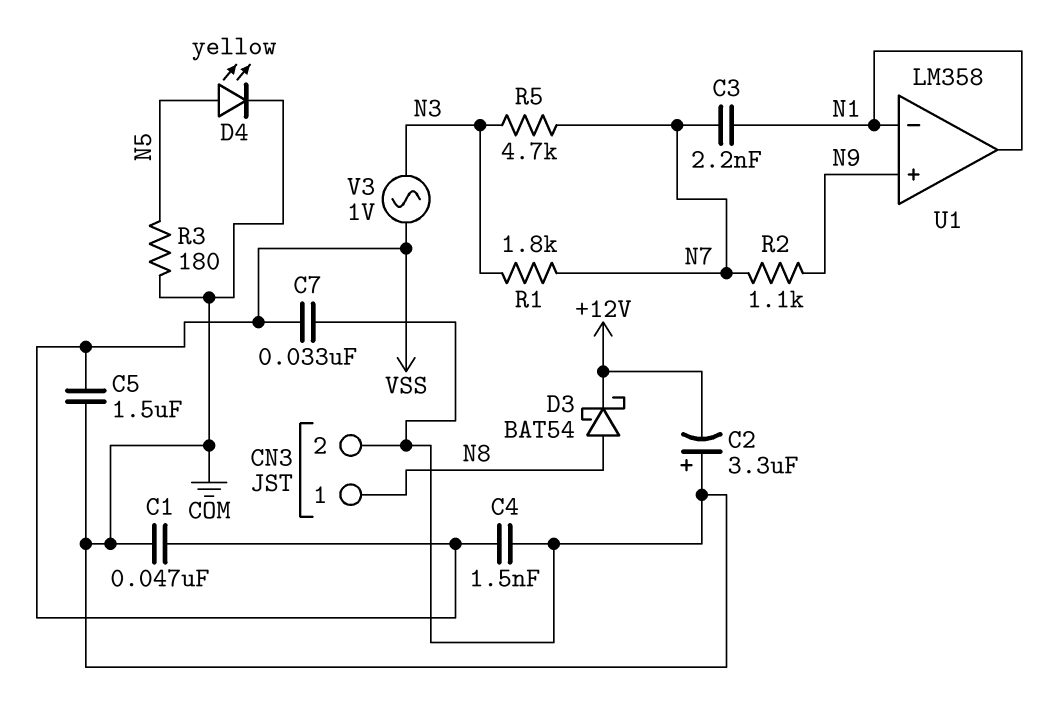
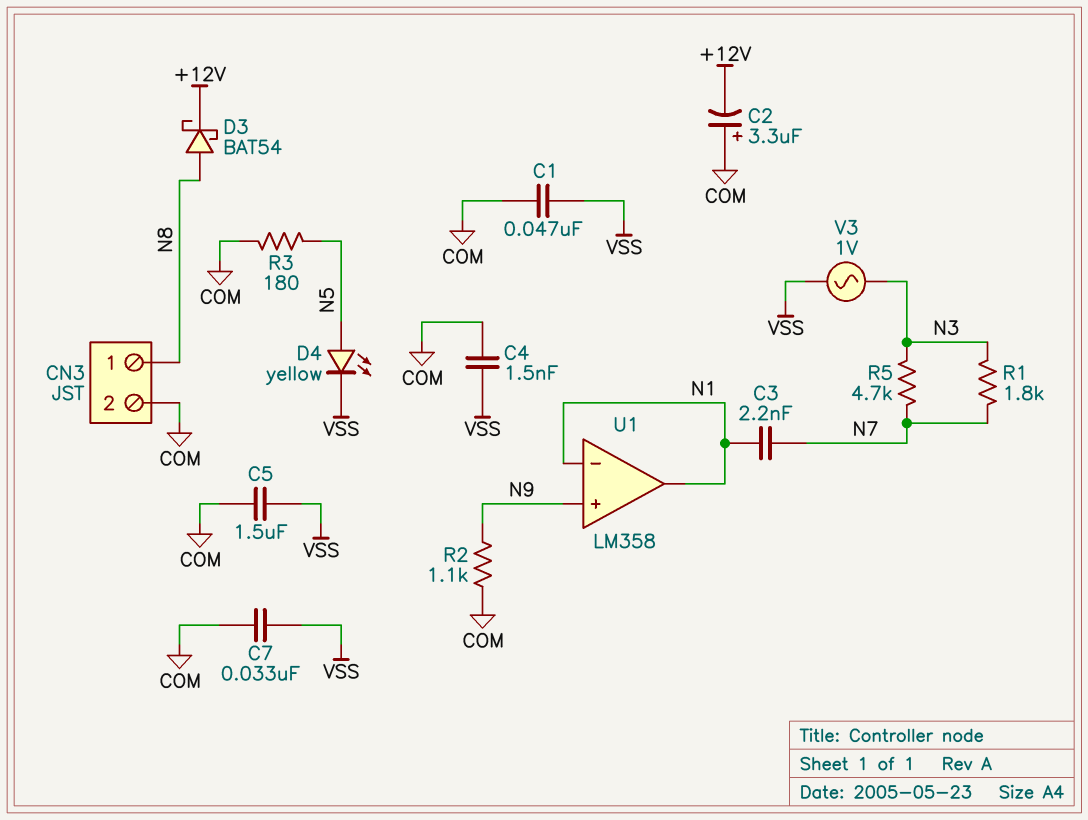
D4: LED yellow (A N5, K COM) -> LED yellow (A N5, K VSS)
R2: 1.1k (N7, N9) -> 1.1k (COM, N9)

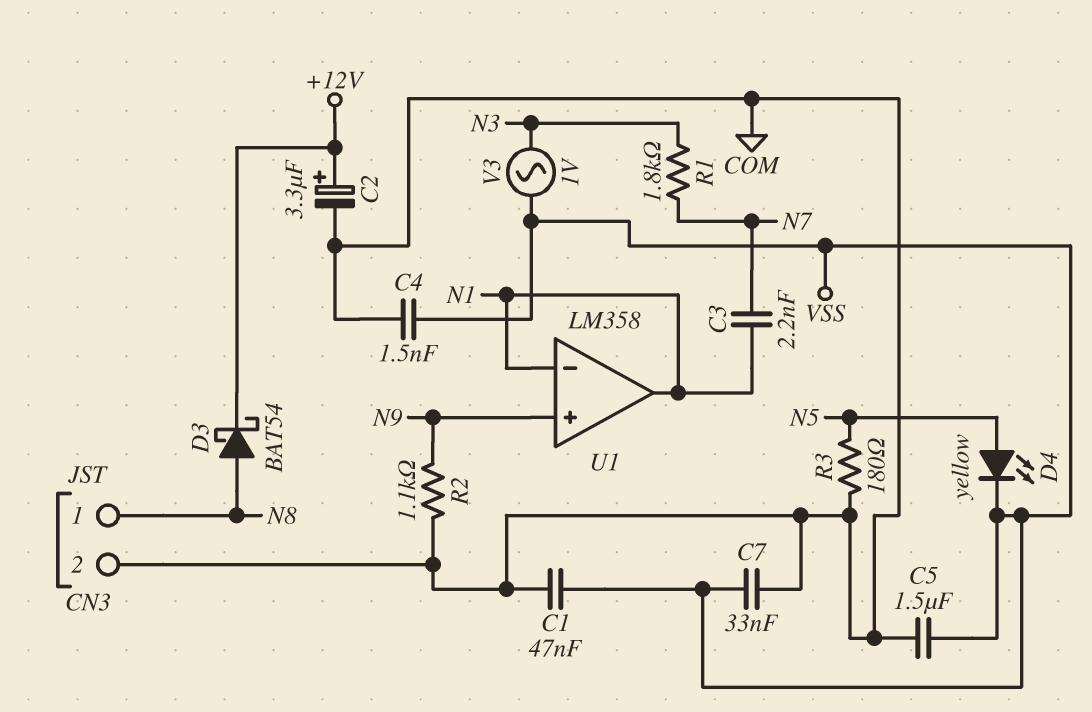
C2: 3.3uF (plus COM, minus +12V) -> 3.3uF (plus +12V, minus COM)
R5: 4.7k (N3, N7) -> none

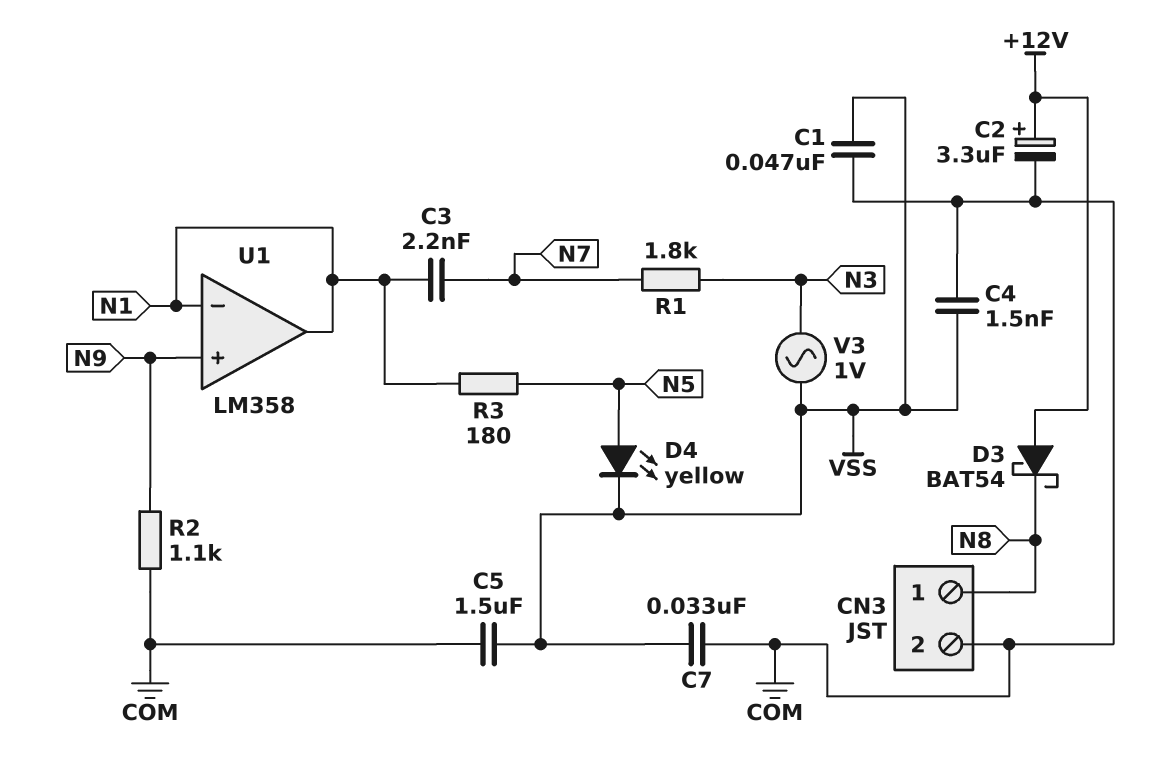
D3: schottky BAT54 (A N8, K +12V) -> schottky BAT54 (A +12V, K N8)
R3: 180 (COM, N5) -> 180 (N1, N5)

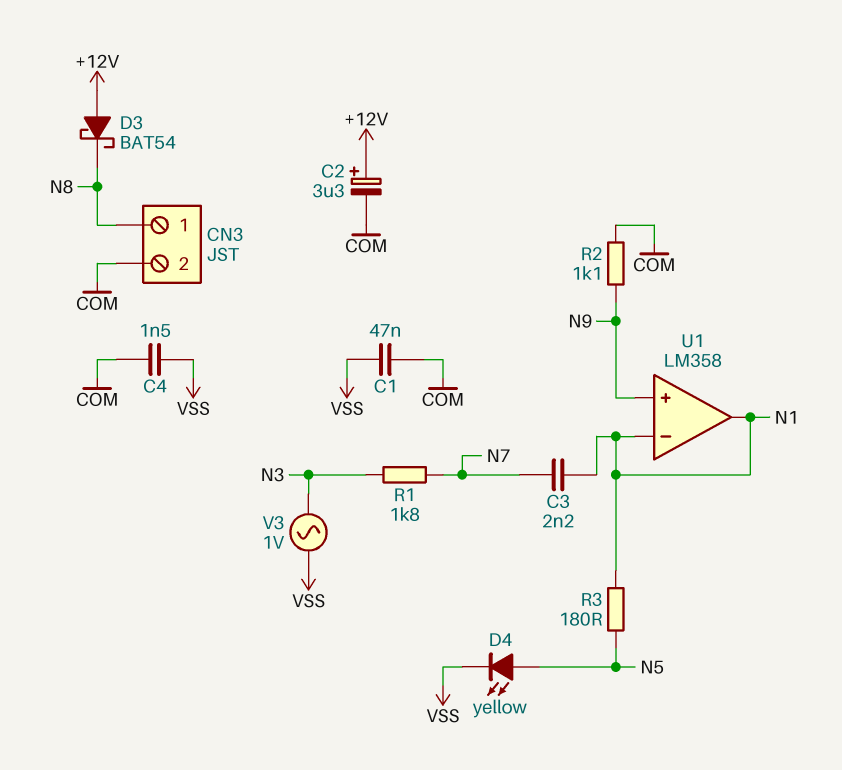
C5: 1.5uF (COM, VSS) -> none
C7: 33nF (COM, VSS) -> none

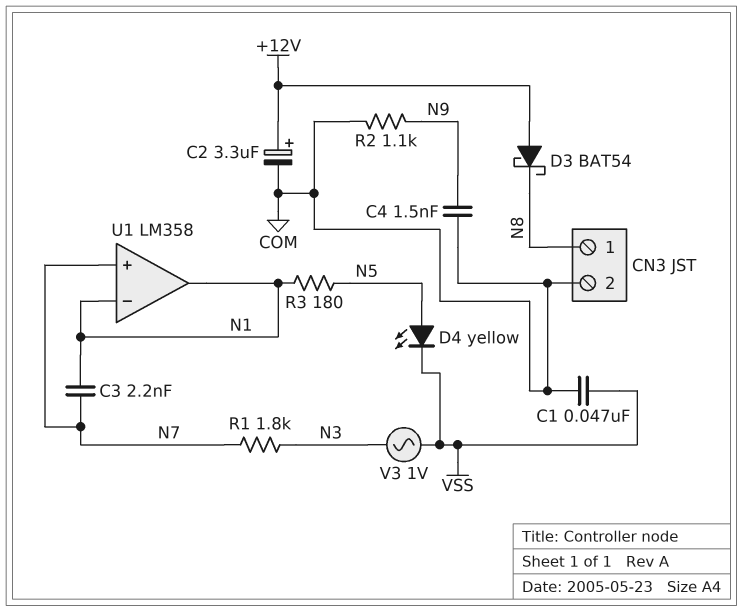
C4: 1.5nF (COM, VSS) -> 1.5nF (COM, N9)
U1 pin in+: N9 -> N7

